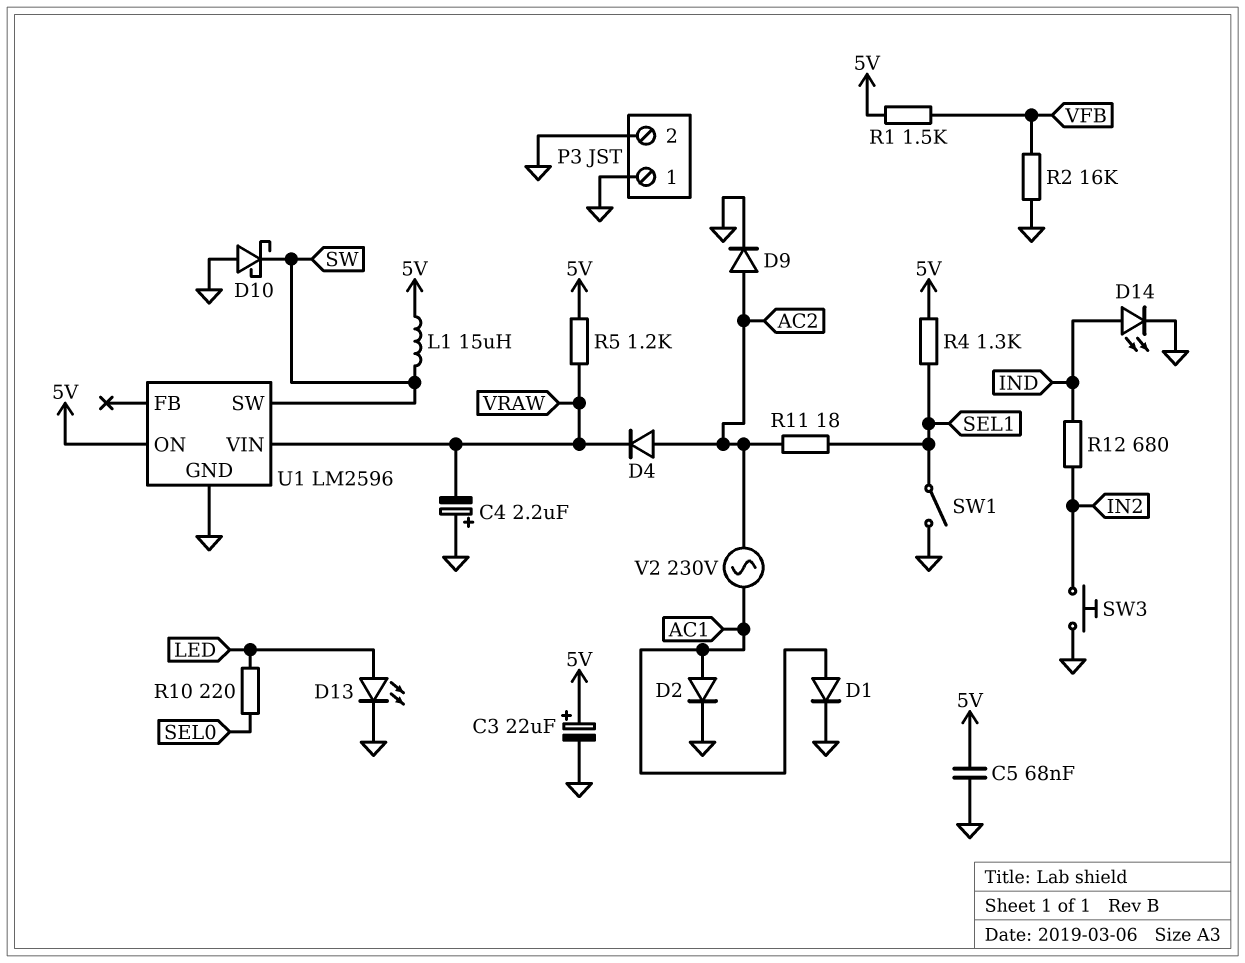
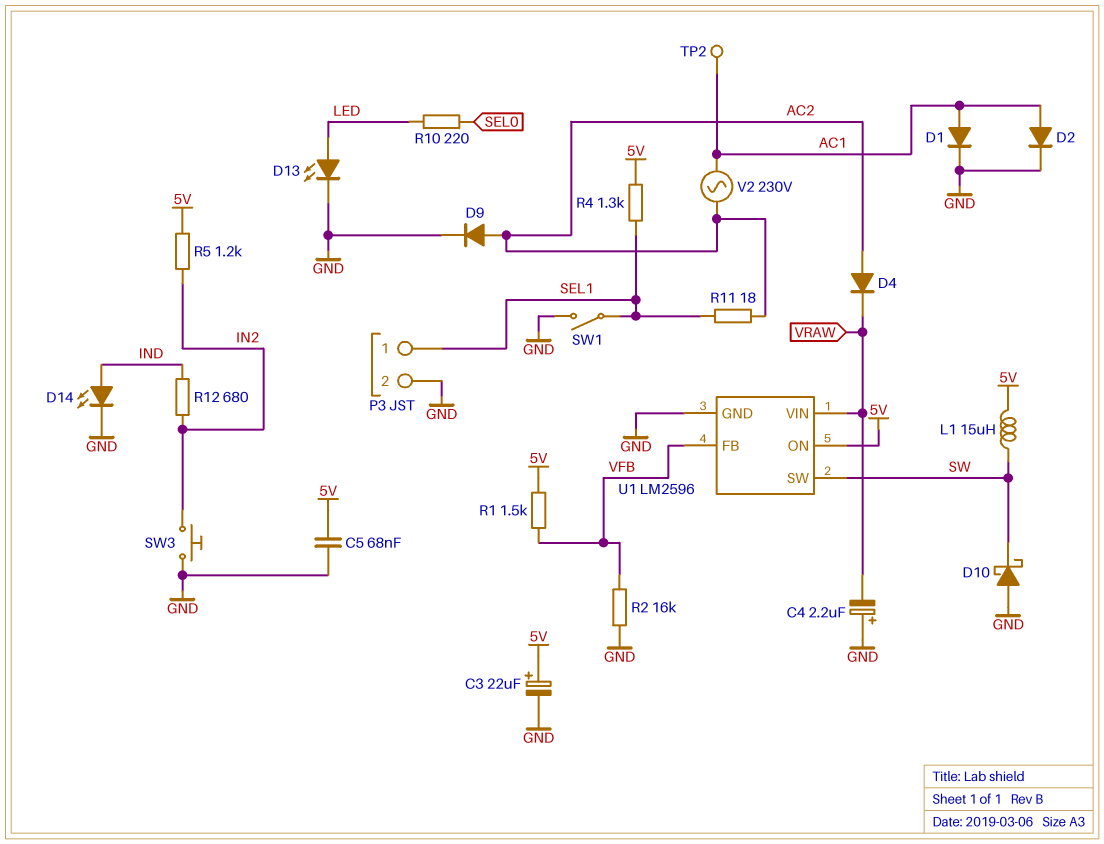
P3 pin 1: GND -> SEL1
R5: 1.2k (5V, VRAW) -> 1.2k (5V, IN2)
TP2: none -> test point (AC1)
U1 pin FB: none -> VFB

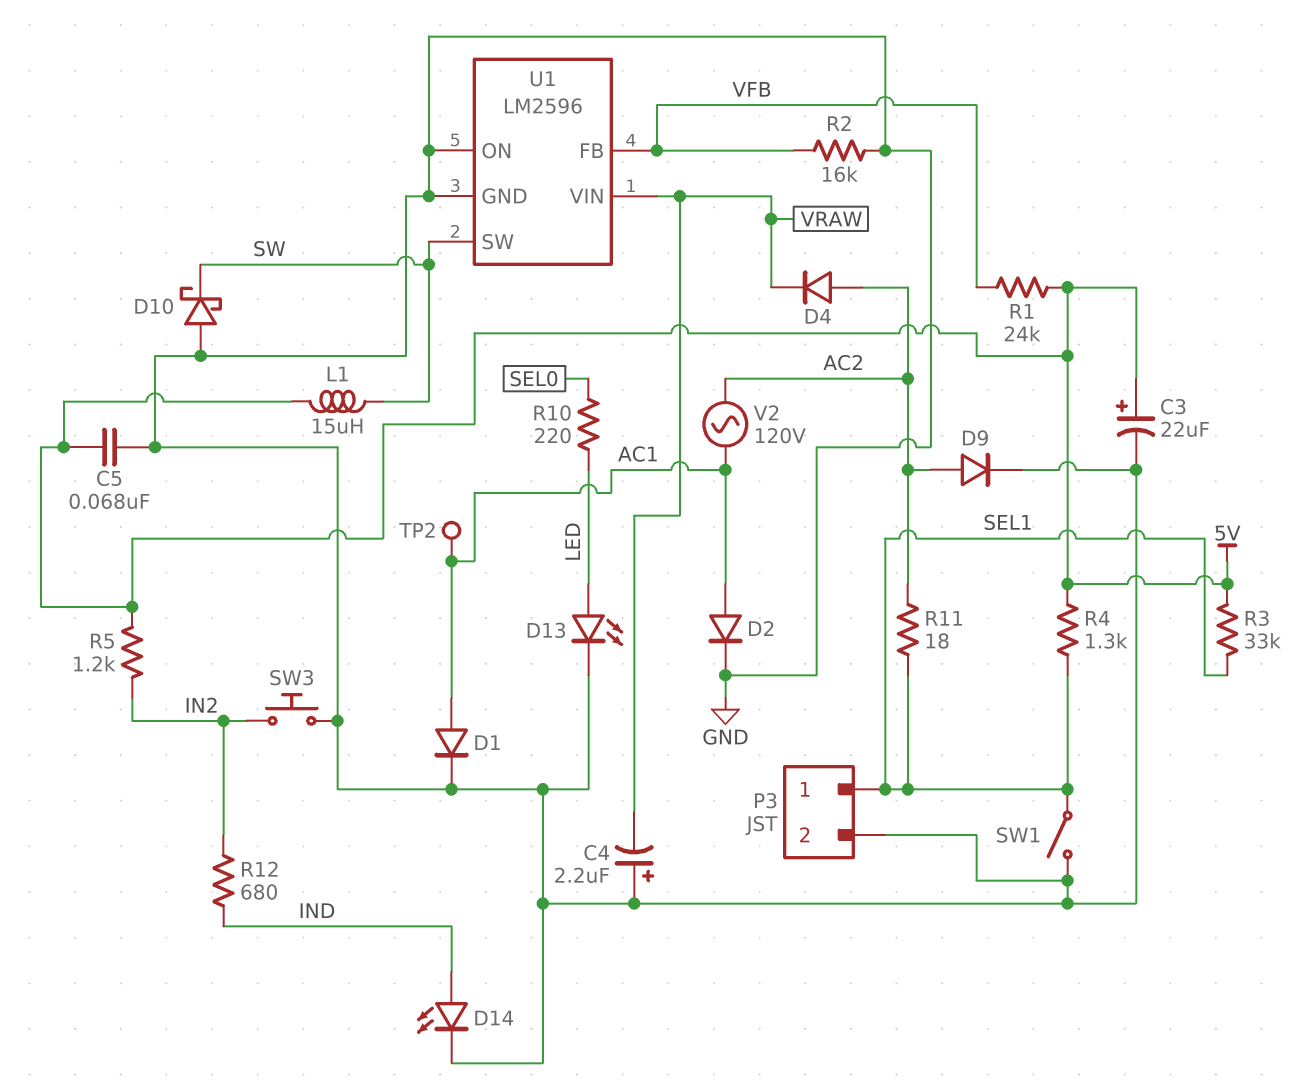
R1: 1.5k (5V, VFB) -> 24k (5V, VFB)
R3: none -> 33k (5V, SEL1)
U1 pin ON: 5V -> GND
V2: AC 230V (AC1, AC2) -> AC 120V (AC1, AC2)

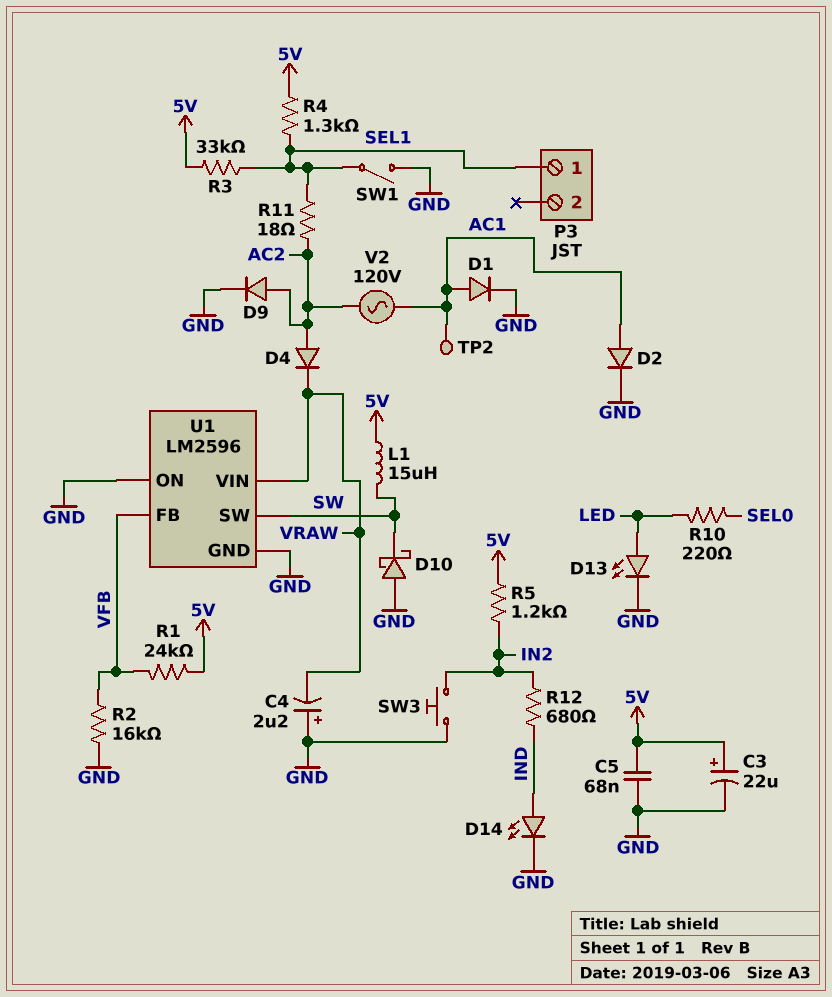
P3 pin 2: GND -> none

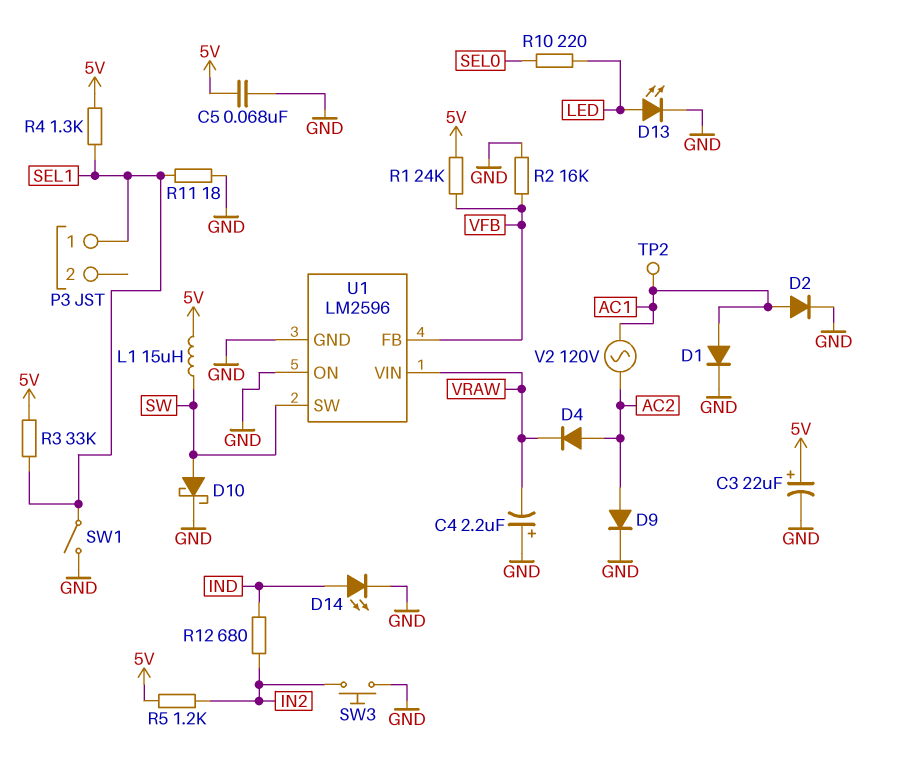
D10: schottky (A GND, K SW) -> schottky (A SW, K GND)
R11: 18 (AC2, SEL1) -> 18 (GND, SEL1)

